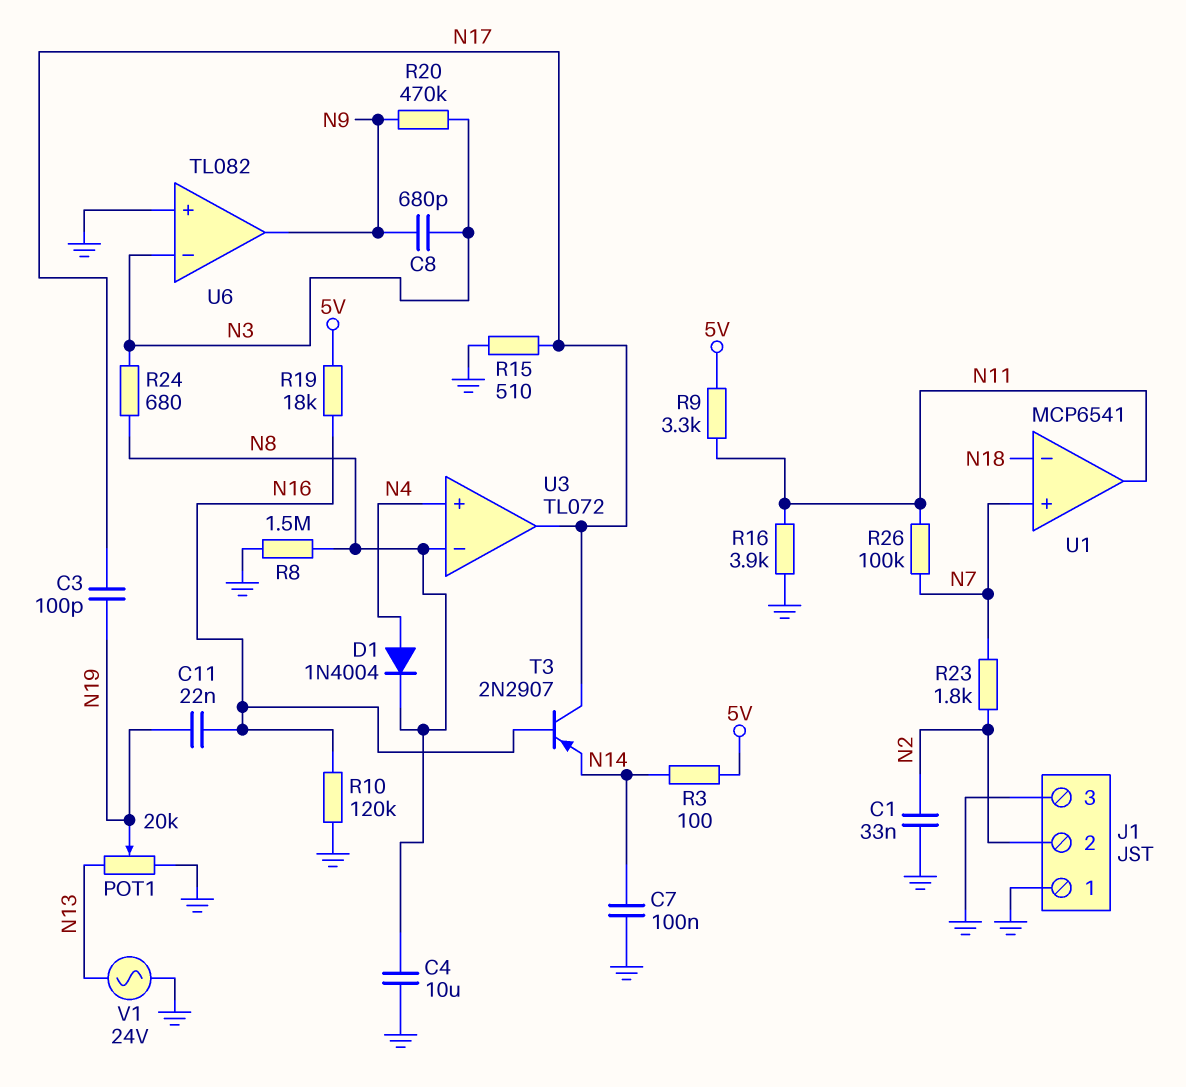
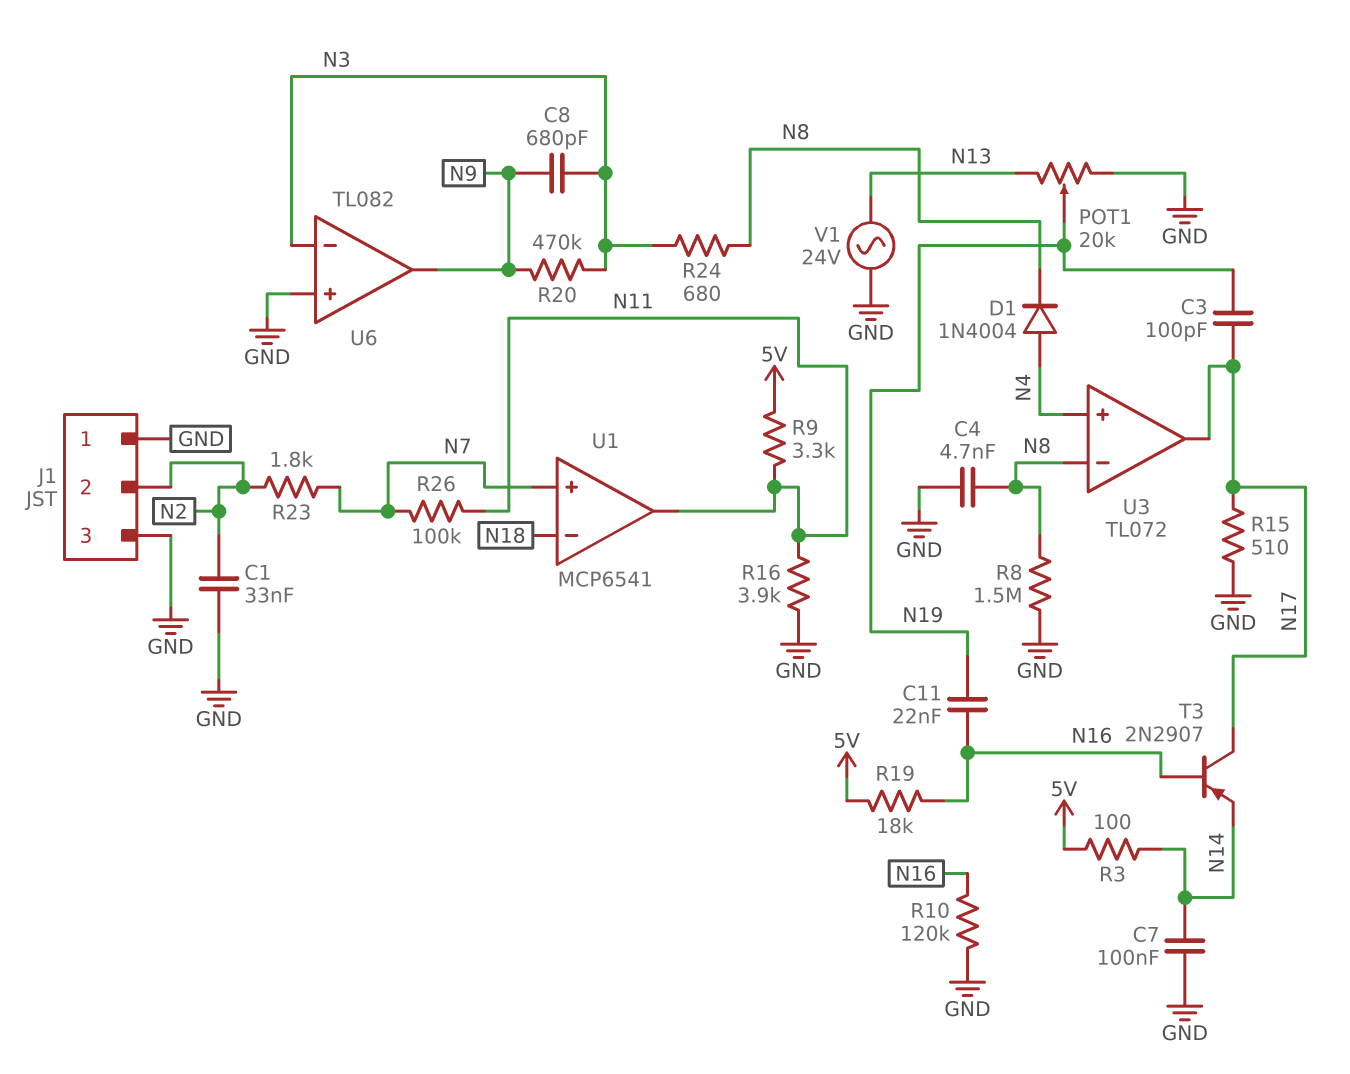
C4: 10uF (GND, N8) -> 4.7nF (GND, N8)

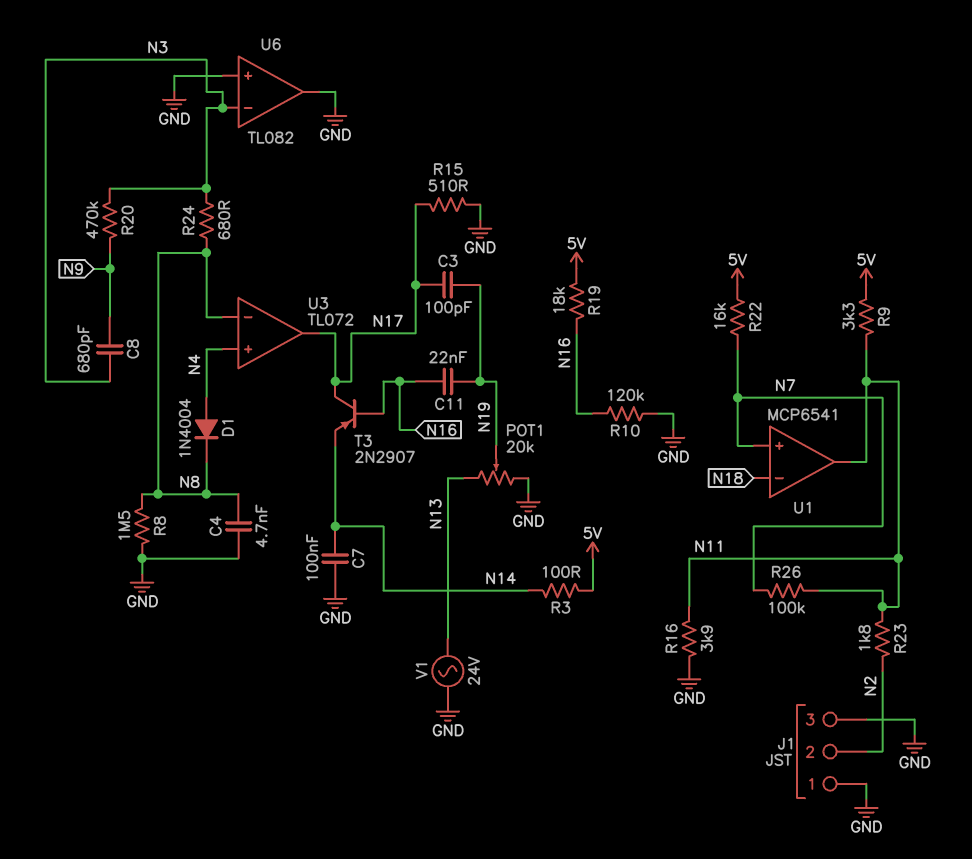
C1: 33nF (GND, N2) -> none
R22: none -> 16k (5V, N7)
R23: 1.8k (N2, N7) -> 1.8k (N2, N11)
U6 pin out: N9 -> GND

